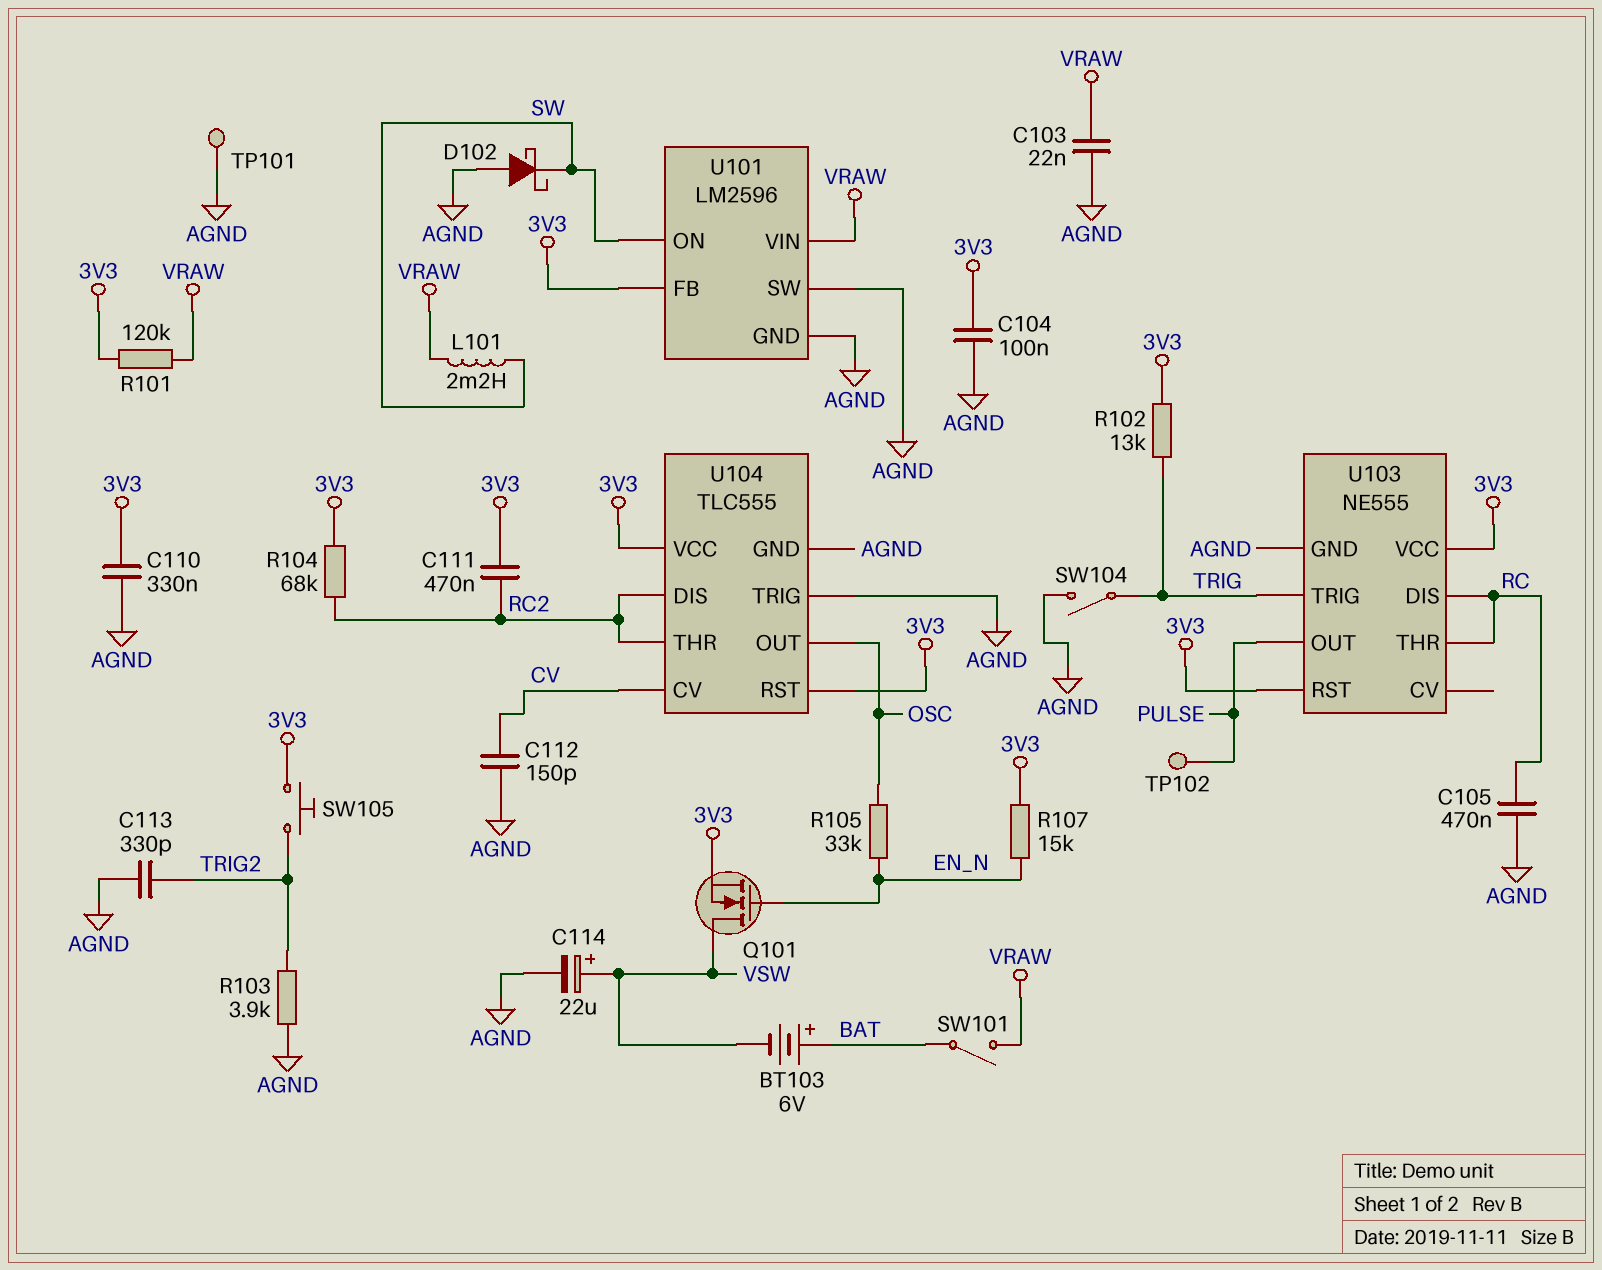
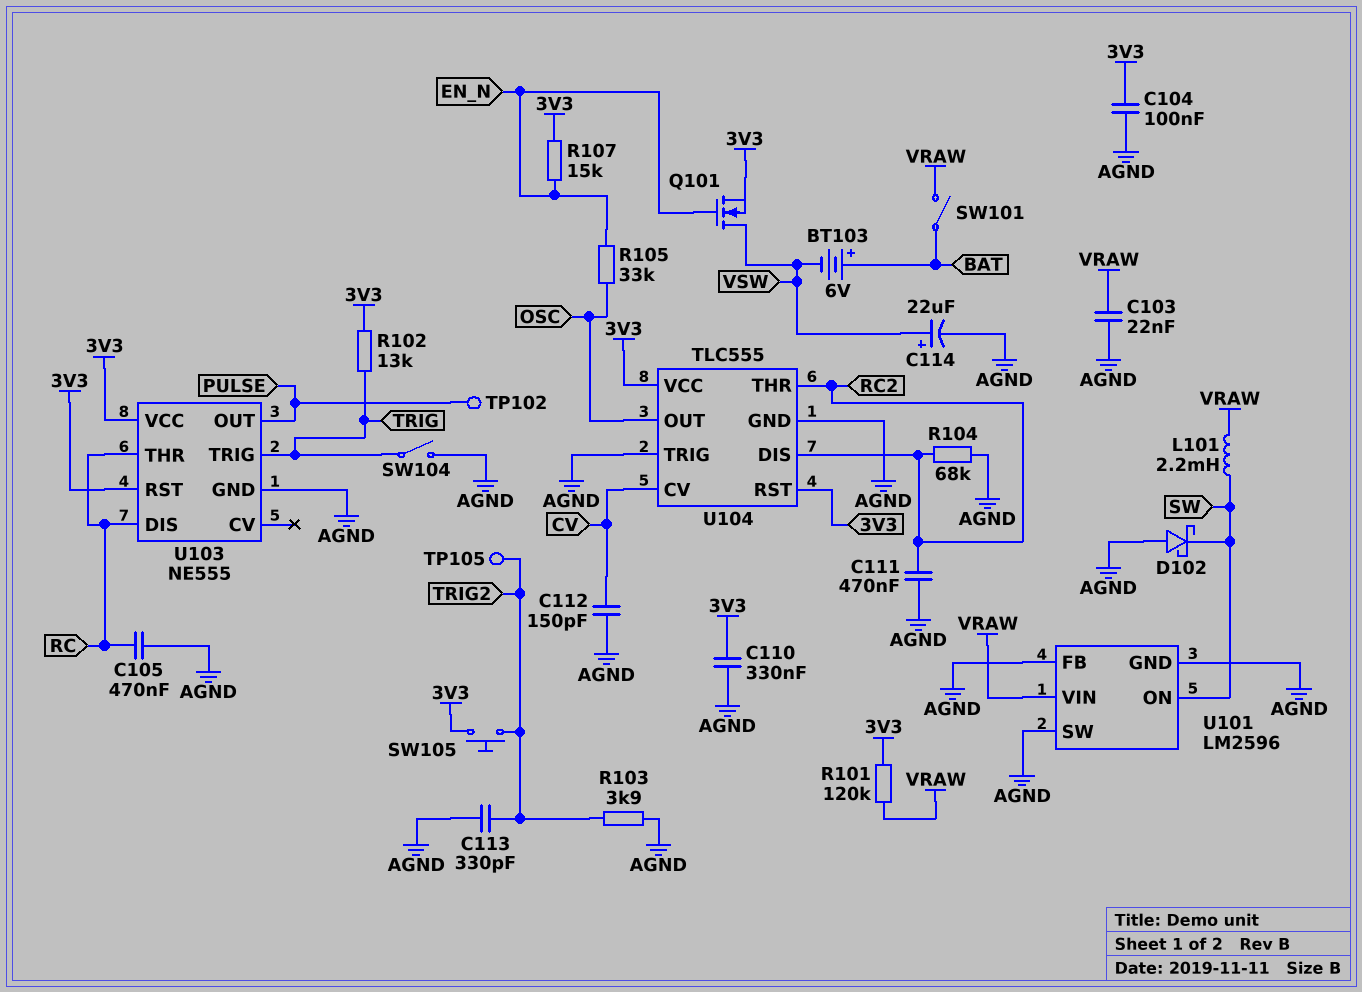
C111: 470nF (3V3, RC2) -> 470nF (AGND, RC2)
R104: 68k (3V3, RC2) -> 68k (AGND, RC2)
TP101: test point (AGND) -> none
TP105: none -> test point (TRIG2)
U101 pin FB: 3V3 -> AGND

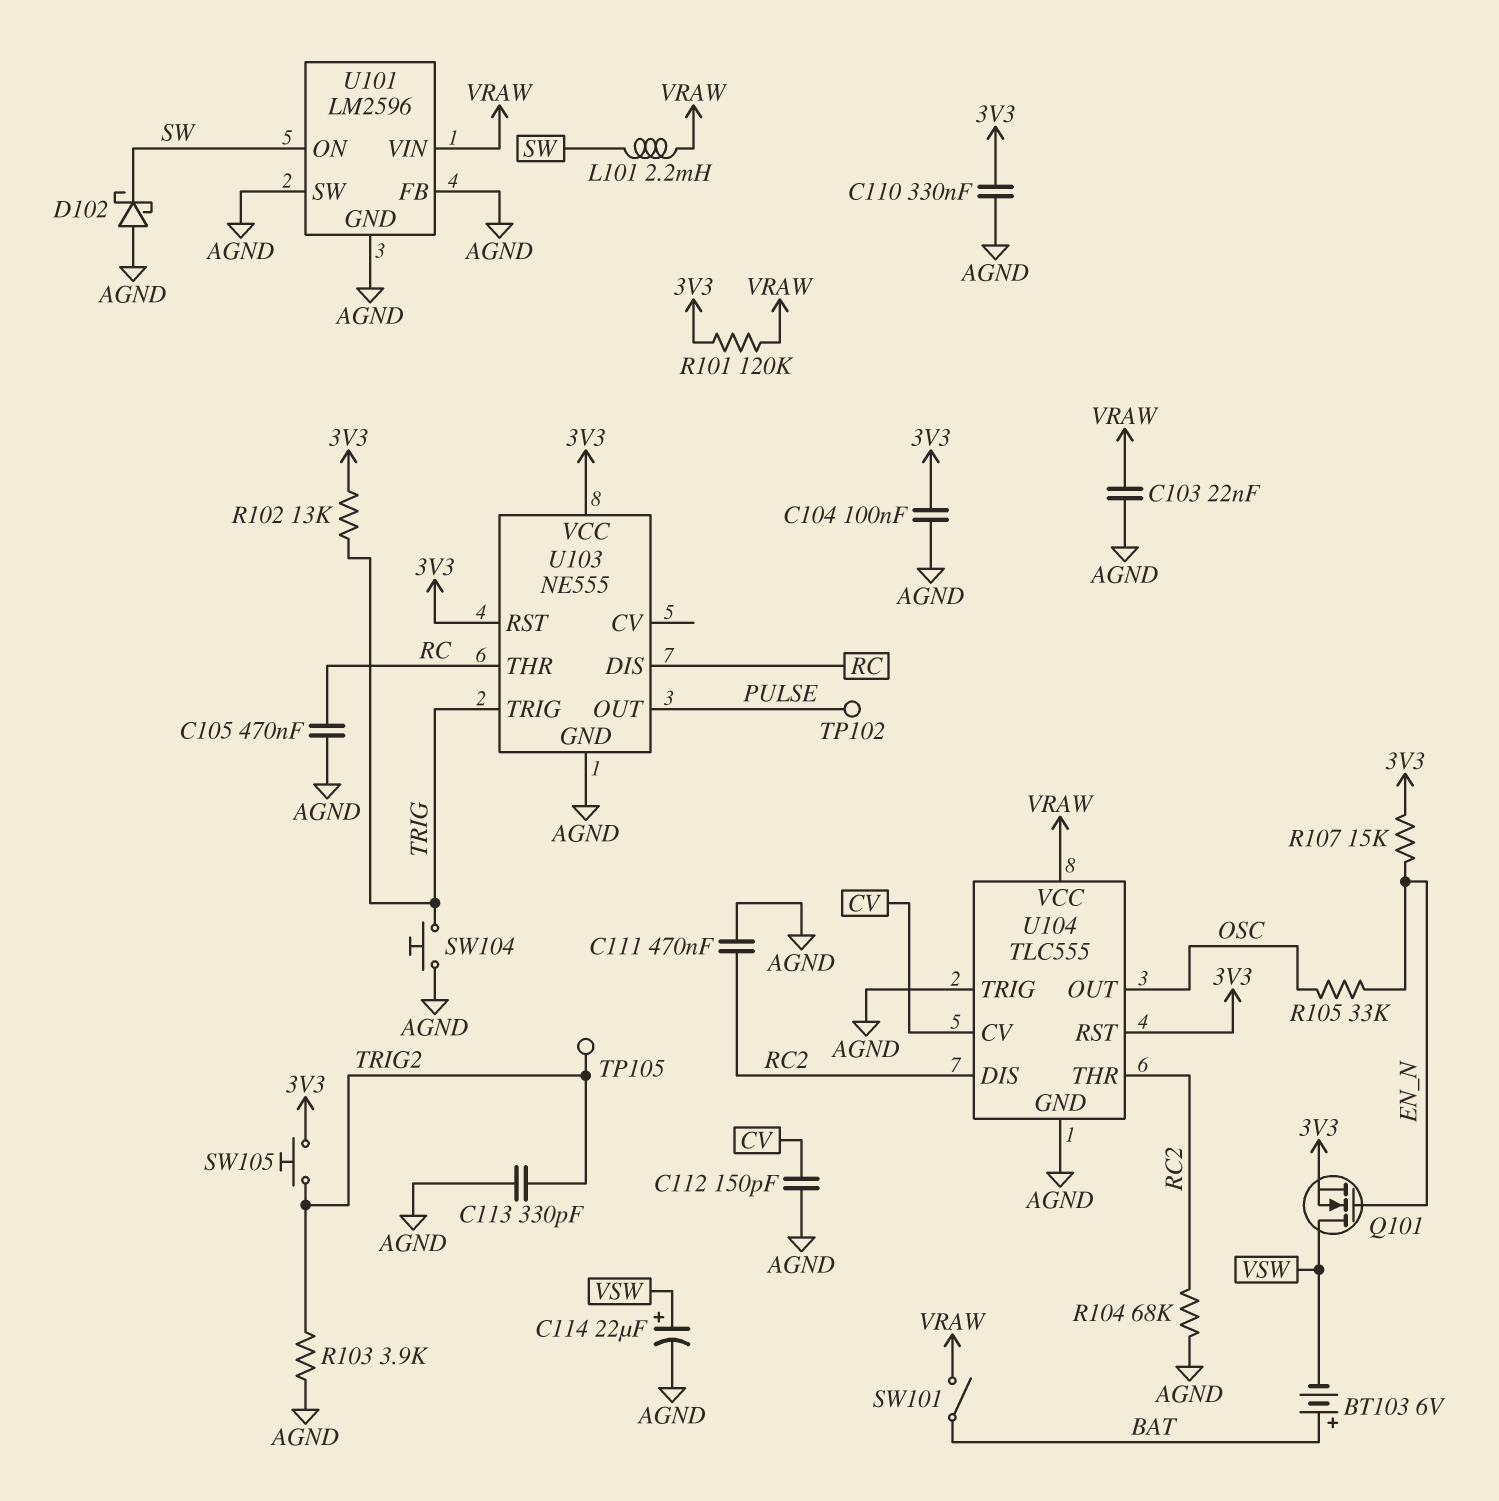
SW104: switch (AGND, TRIG) -> button (AGND, TRIG)
U104 pin VCC: 3V3 -> VRAW

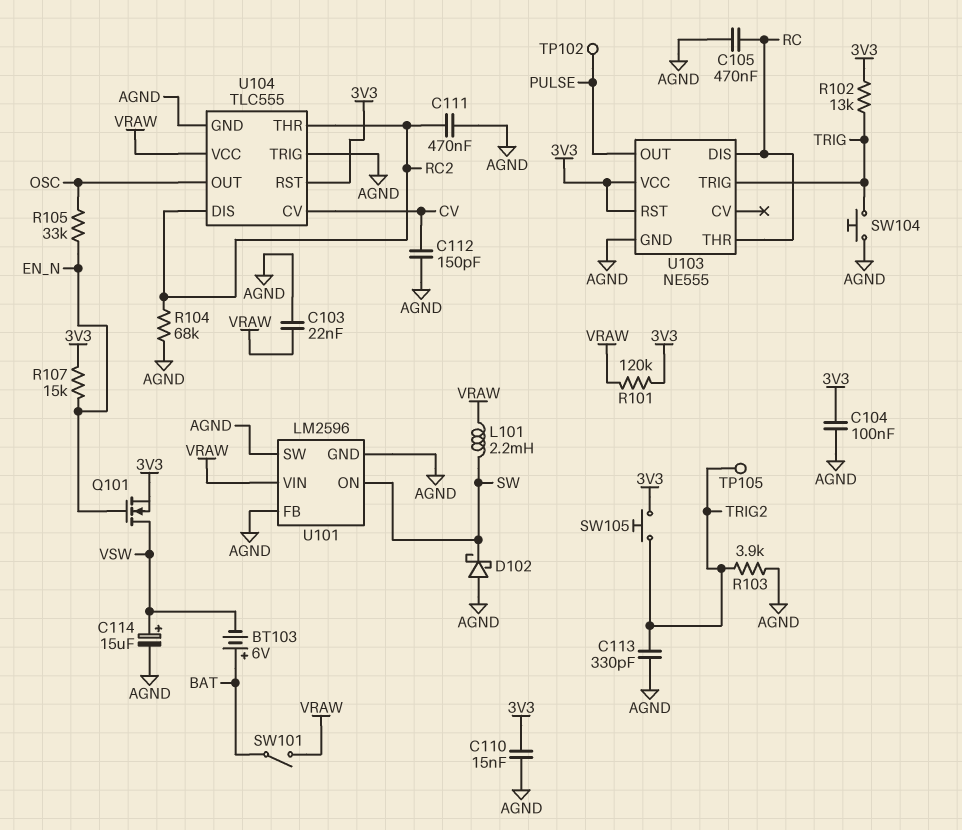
C110: 330nF (3V3, AGND) -> 15nF (3V3, AGND)
C114: 22uF (plus VSW, minus AGND) -> 15uF (plus VSW, minus AGND)

